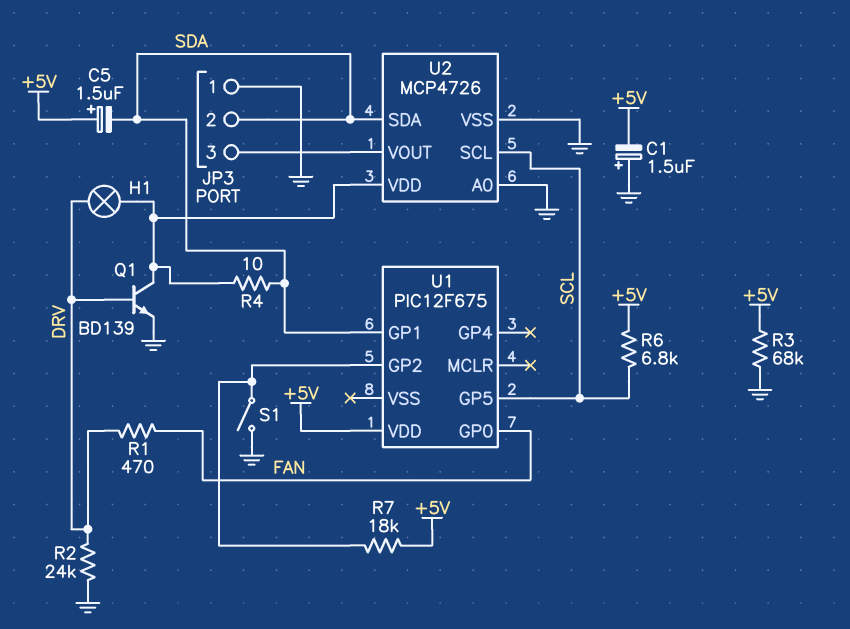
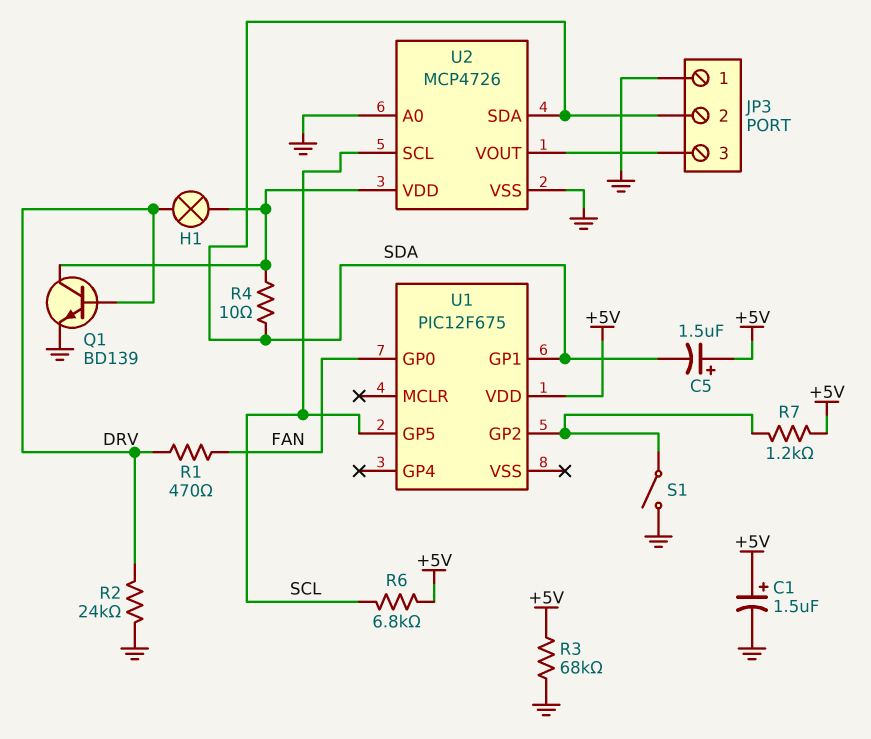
C1: 1.5uF (plus GND, minus +5V) -> 1.5uF (plus +5V, minus GND)
R7: 18k (+5V, U1/GP2) -> 1.2k (+5V, U1/GP2)

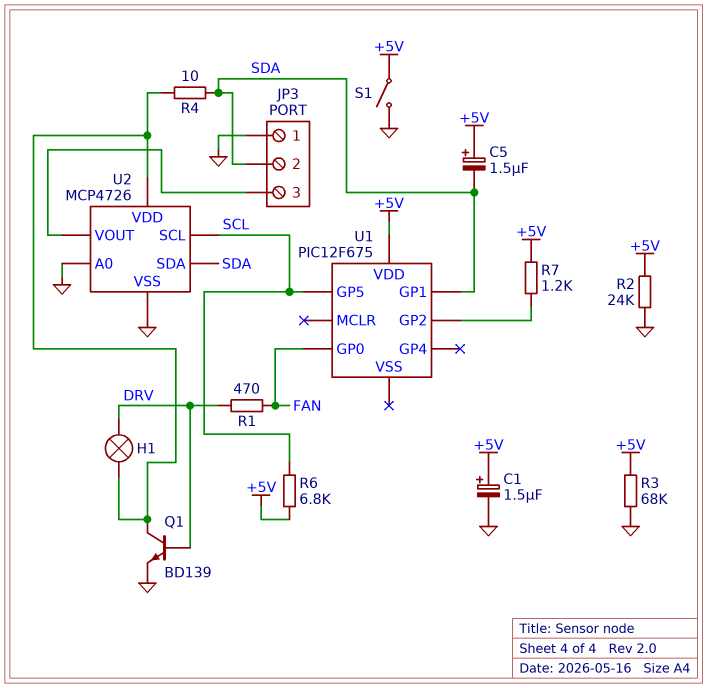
R2: 24k (DRV, GND) -> 24k (+5V, GND)
S1: switch (GND, U1/GP2) -> switch (+5V, GND)

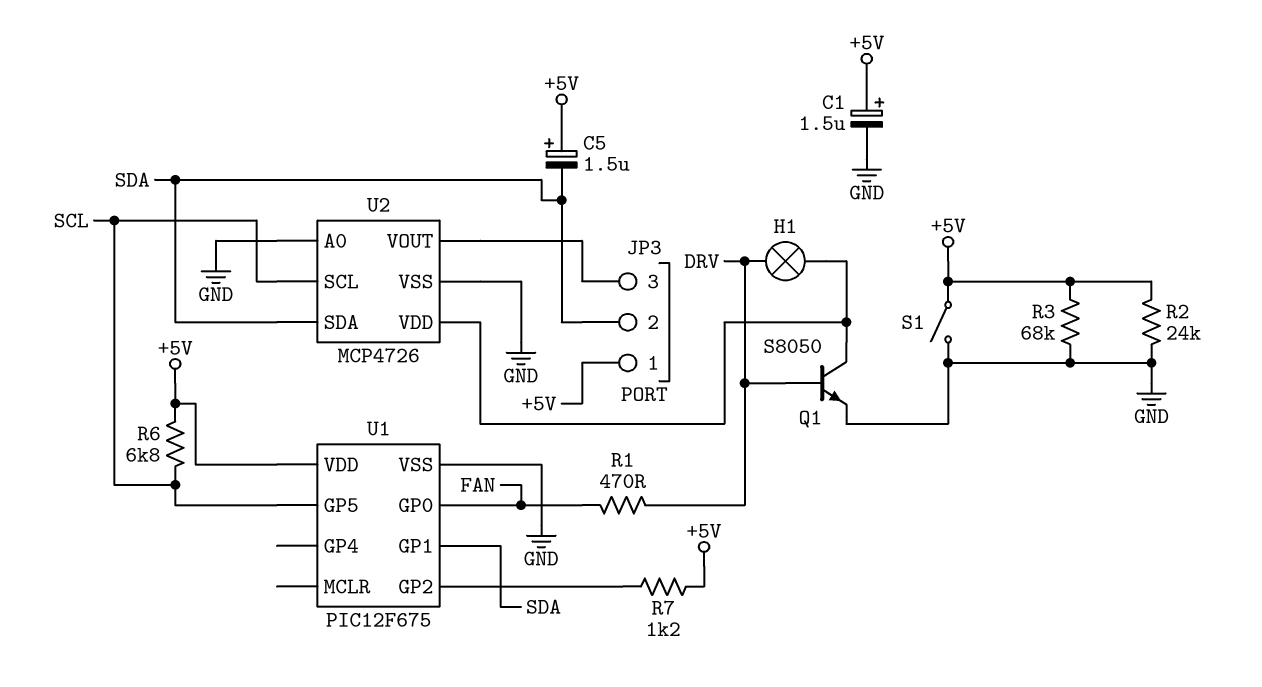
JP3 pin 1: GND -> +5V
Q1: NPN BD139 (B DRV, C U2/VDD, E GND) -> NPN S8050 (B DRV, C U2/VDD, E GND)
R4: 10 (SDA, U2/VDD) -> none
U1 pin VSS: none -> GND

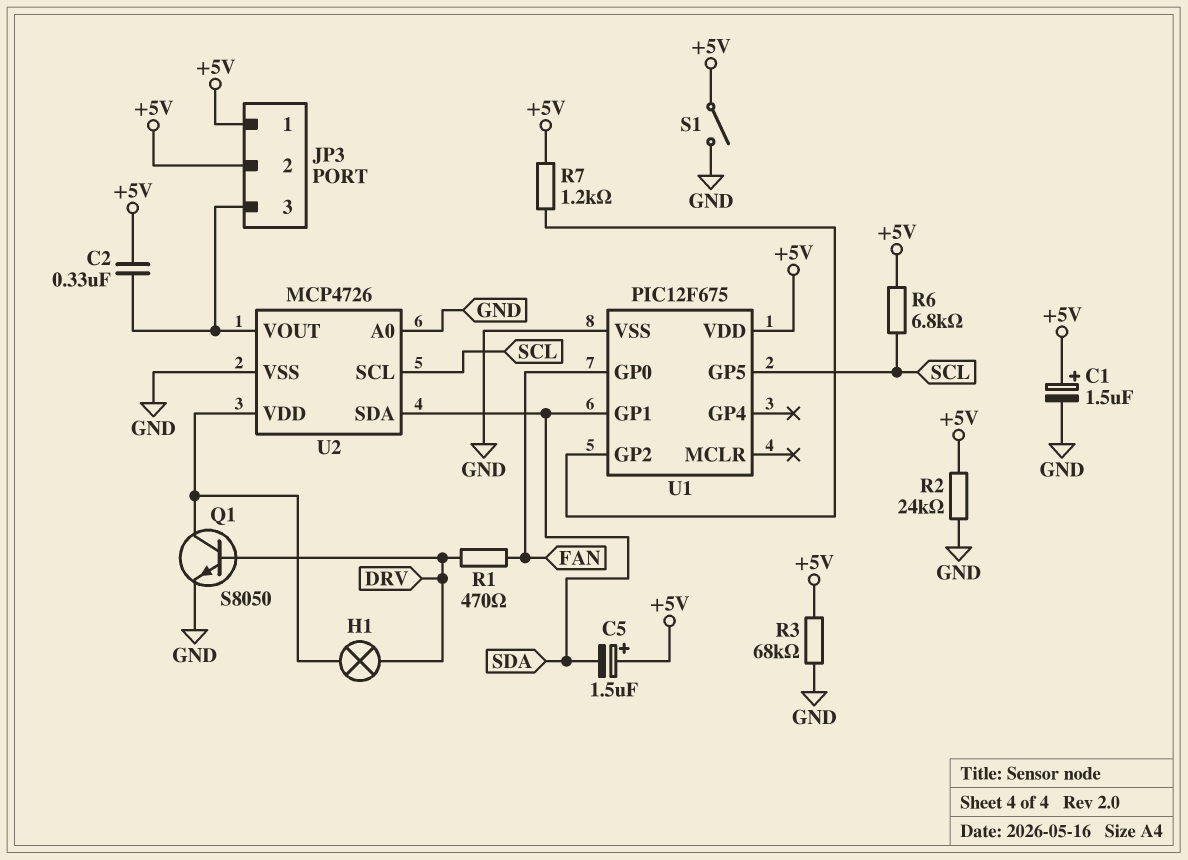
C2: none -> 330nF (+5V, JP3/3)
JP3 pin 2: SDA -> +5V

